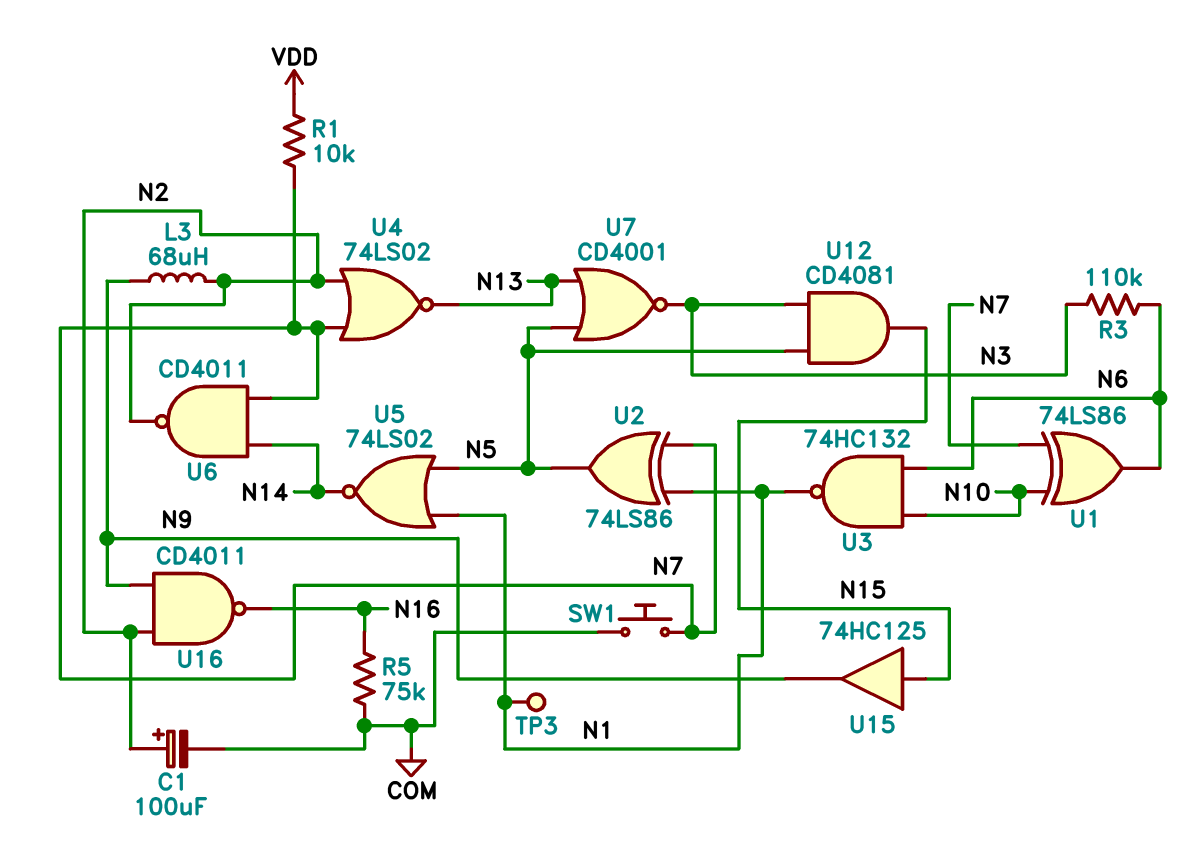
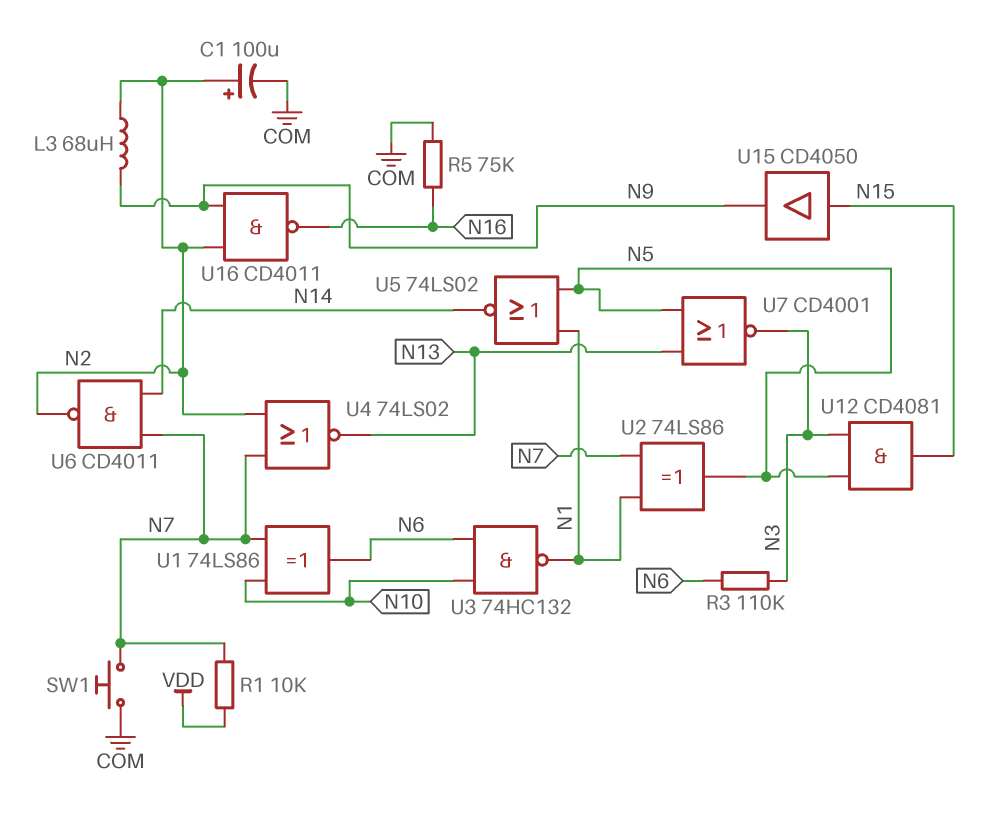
TP3: test point (N1) -> none
U15: buffer 74HC125 (in N15, out N9) -> buffer CD4050 (in N15, out N9)

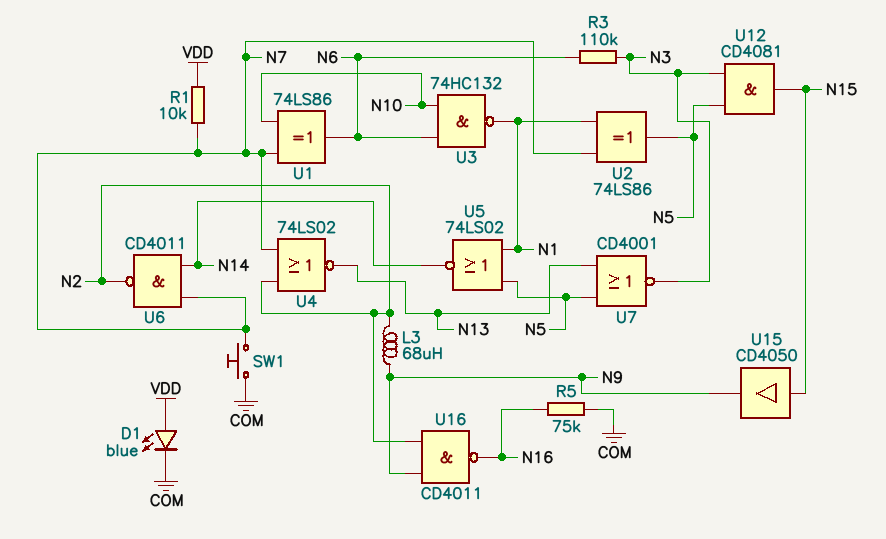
C1: 100uF (plus N2, minus COM) -> none
D1: none -> LED blue (A VDD, K COM)

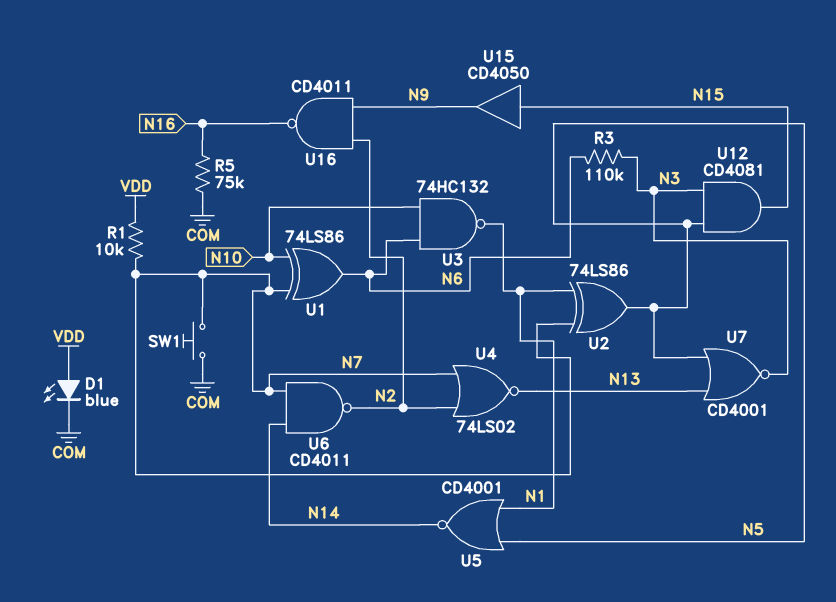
L3: 68uH (N2, N9) -> none
U5: NOR 74LS02 (in N1, in N5, out N14) -> NOR CD4001 (in N1, in N5, out N14)

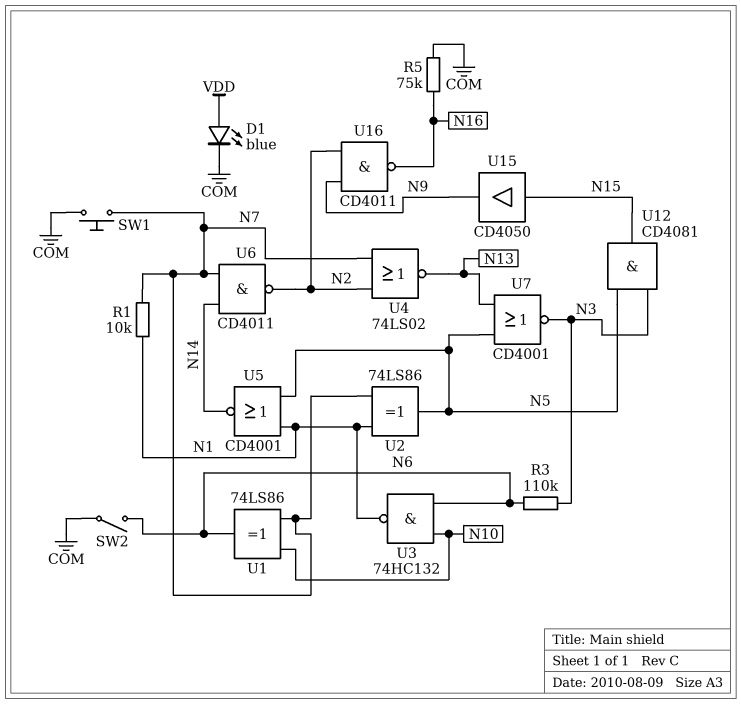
R1: 10k (N7, VDD) -> 10k (N1, N7)
SW2: none -> switch (COM, N6)

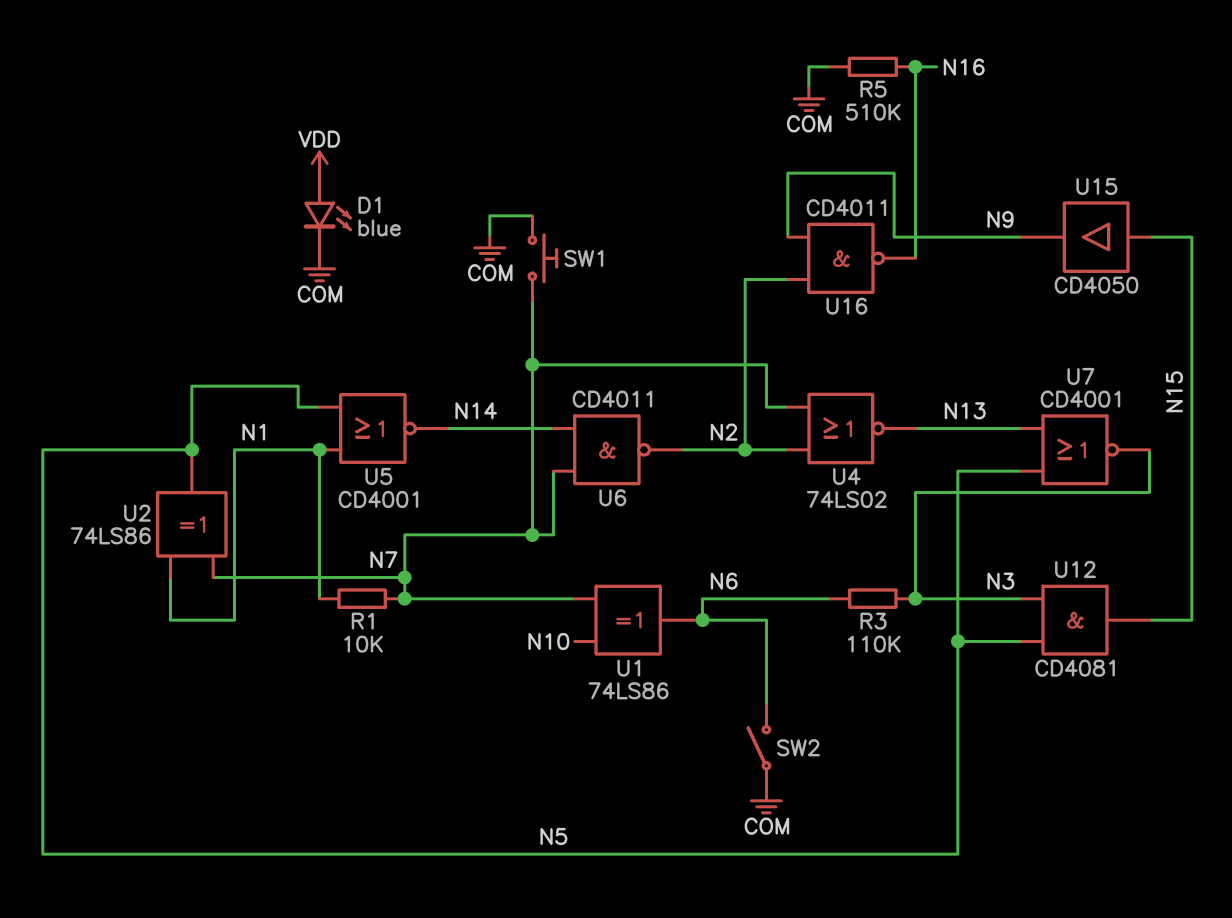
R5: 75k (COM, N16) -> 510k (COM, N16)
U3: NAND 74HC132 (in N6, in N10, out N1) -> none

